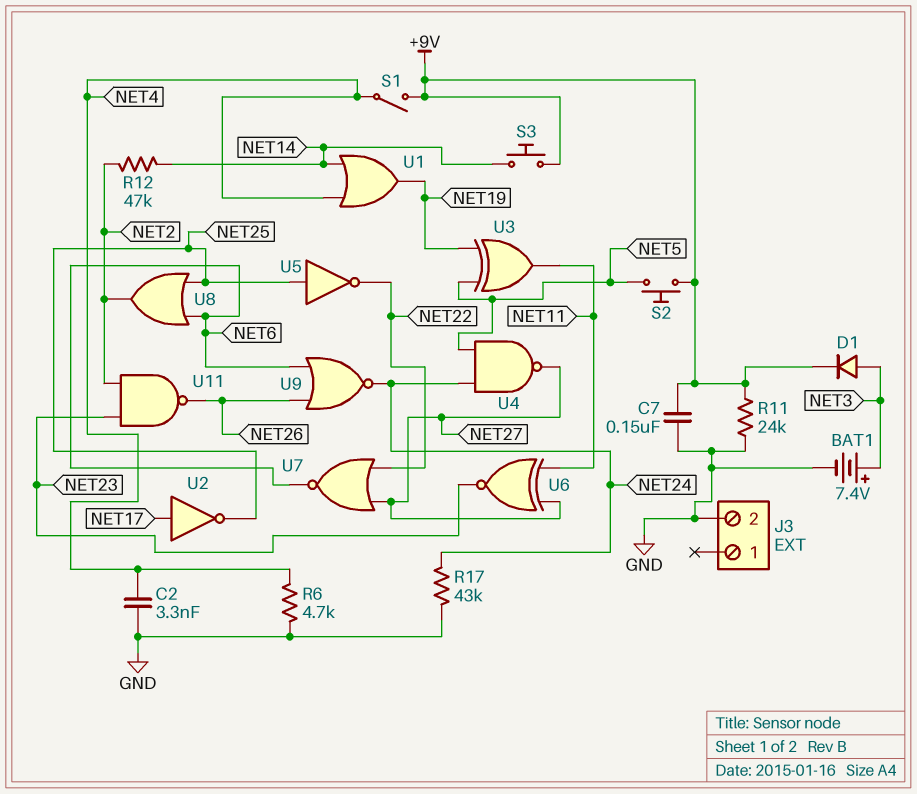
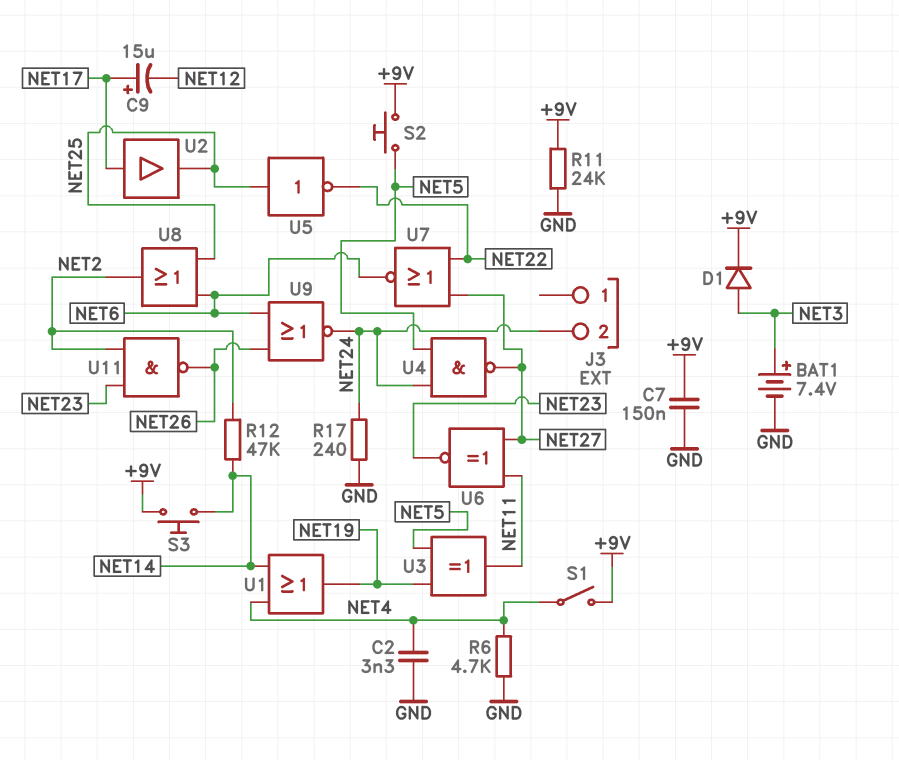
C9: none -> 15uF (plus NET17, minus NET12)
J3 pin 2: GND -> NET24
R17: 43k (GND, NET24) -> 240 (GND, NET24)
U2: NOT (in NET17, out NET25) -> buffer (in NET17, out NET25)

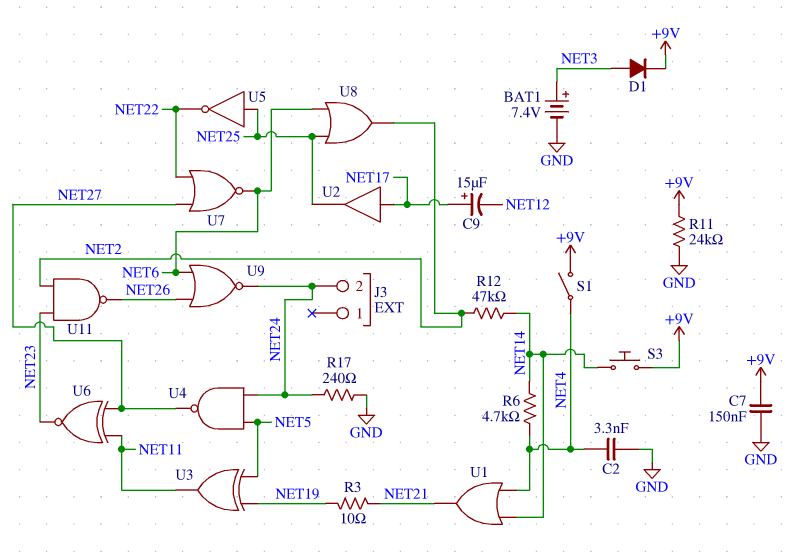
R3: none -> 10 (NET19, NET21)
R6: 4.7k (GND, NET4) -> 4.7k (NET4, NET14)
S2: button (+9V, NET5) -> none
U1: OR (in NET4, in NET14, out NET19) -> OR (in NET4, in NET14, out NET21)

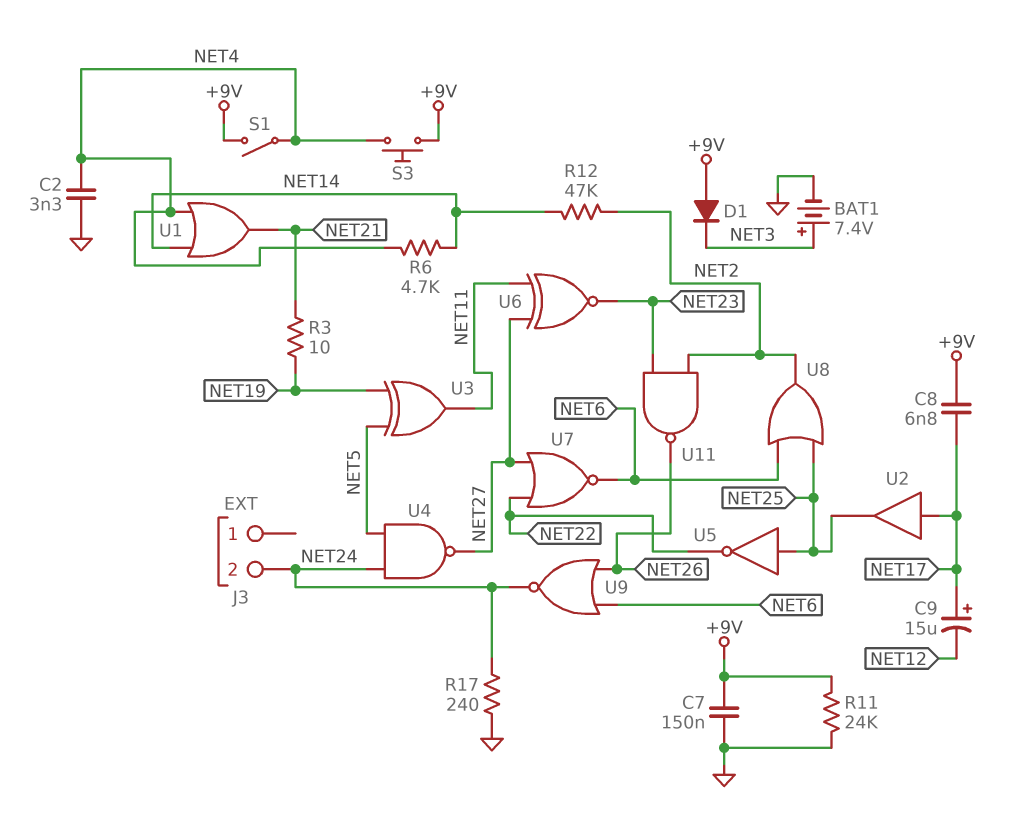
C8: none -> 6.8nF (+9V, NET17)
D1: diode (A NET3, K +9V) -> diode (A +9V, K NET3)
S3: button (+9V, NET14) -> button (+9V, NET4)

